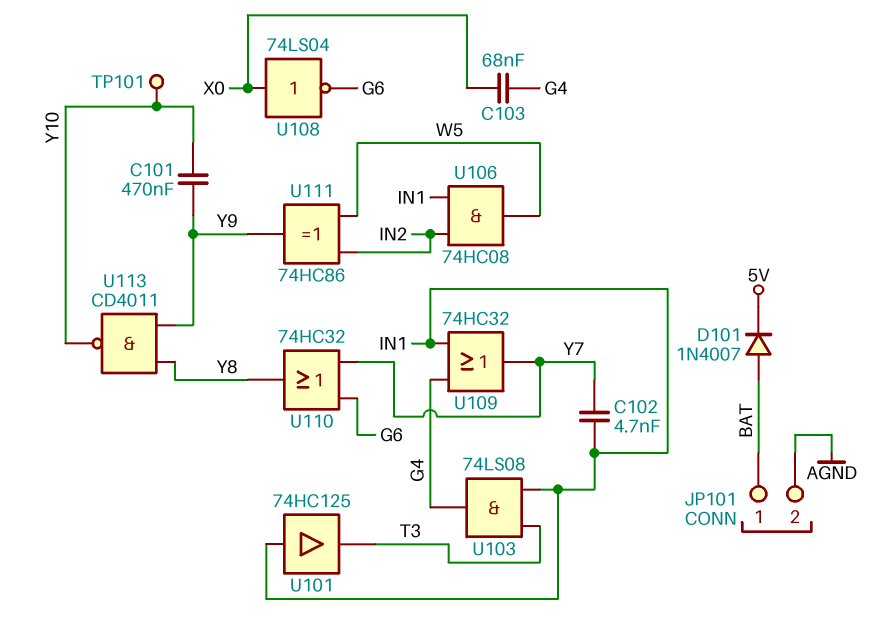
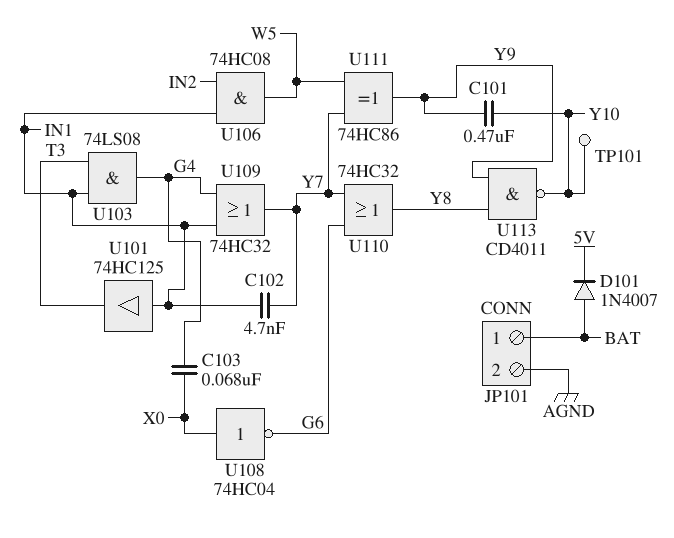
U108: NOT 74LS04 (in X0, out G6) -> NOT 74HC04 (in X0, out G6)
U111: XOR 74HC86 (in IN2, in W5, out Y9) -> XOR 74HC86 (in W5, in Y7, out Y9)

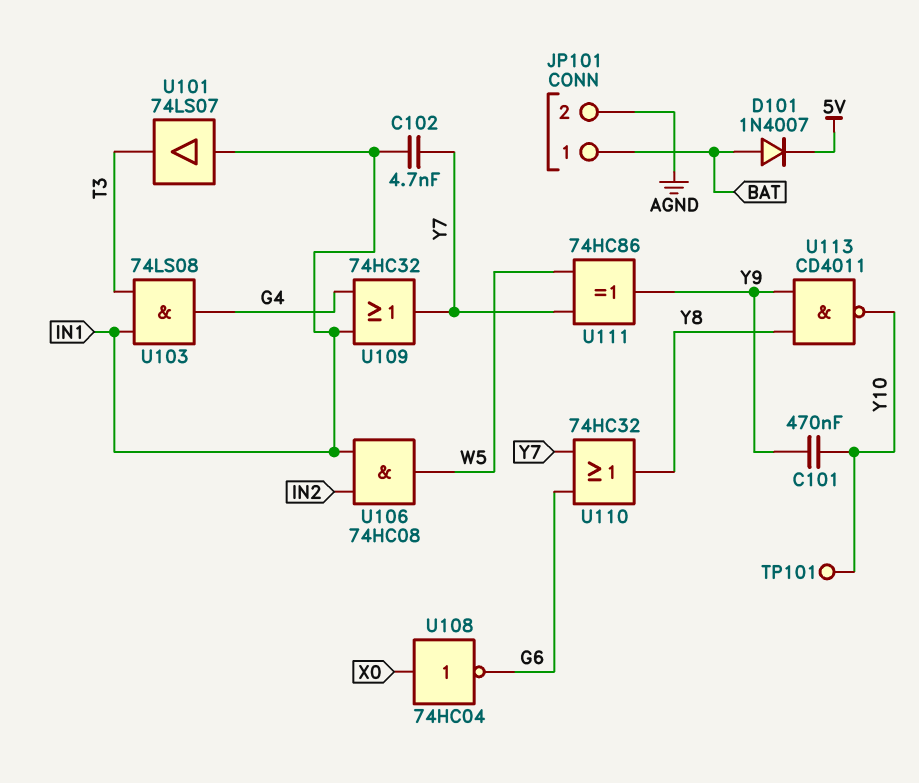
C103: 68nF (G4, X0) -> none
U101: buffer 74HC125 (in IN1, out T3) -> buffer 74LS07 (in IN1, out T3)

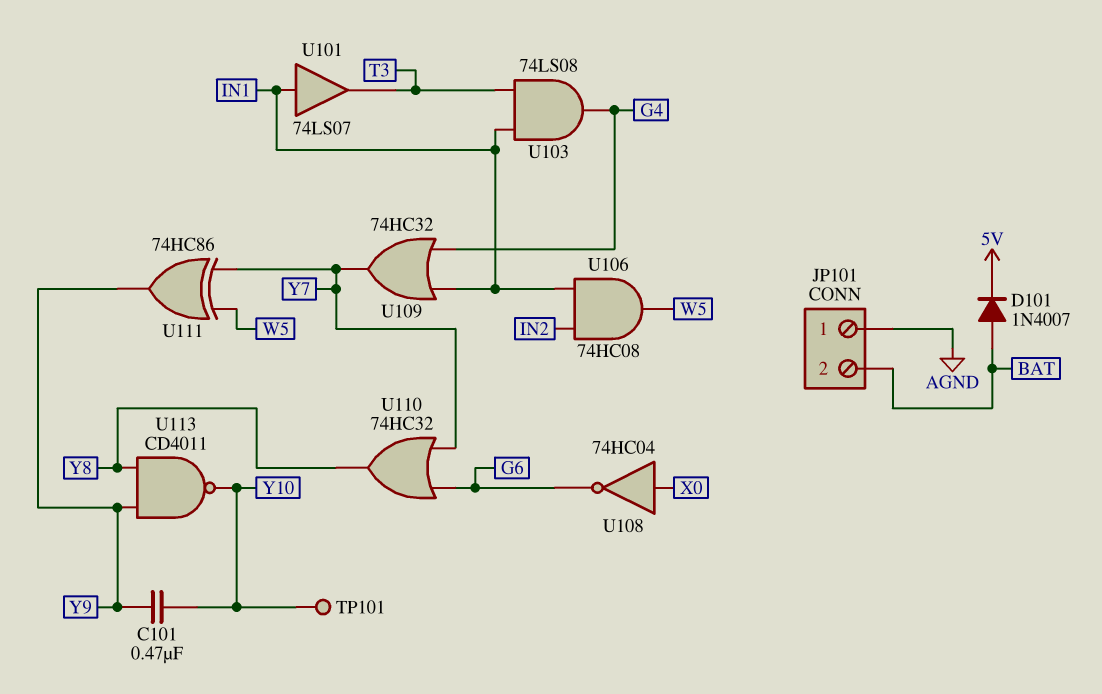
C102: 4.7nF (IN1, Y7) -> none
JP101 pin 1: BAT -> AGND
JP101 pin 2: AGND -> BAT

